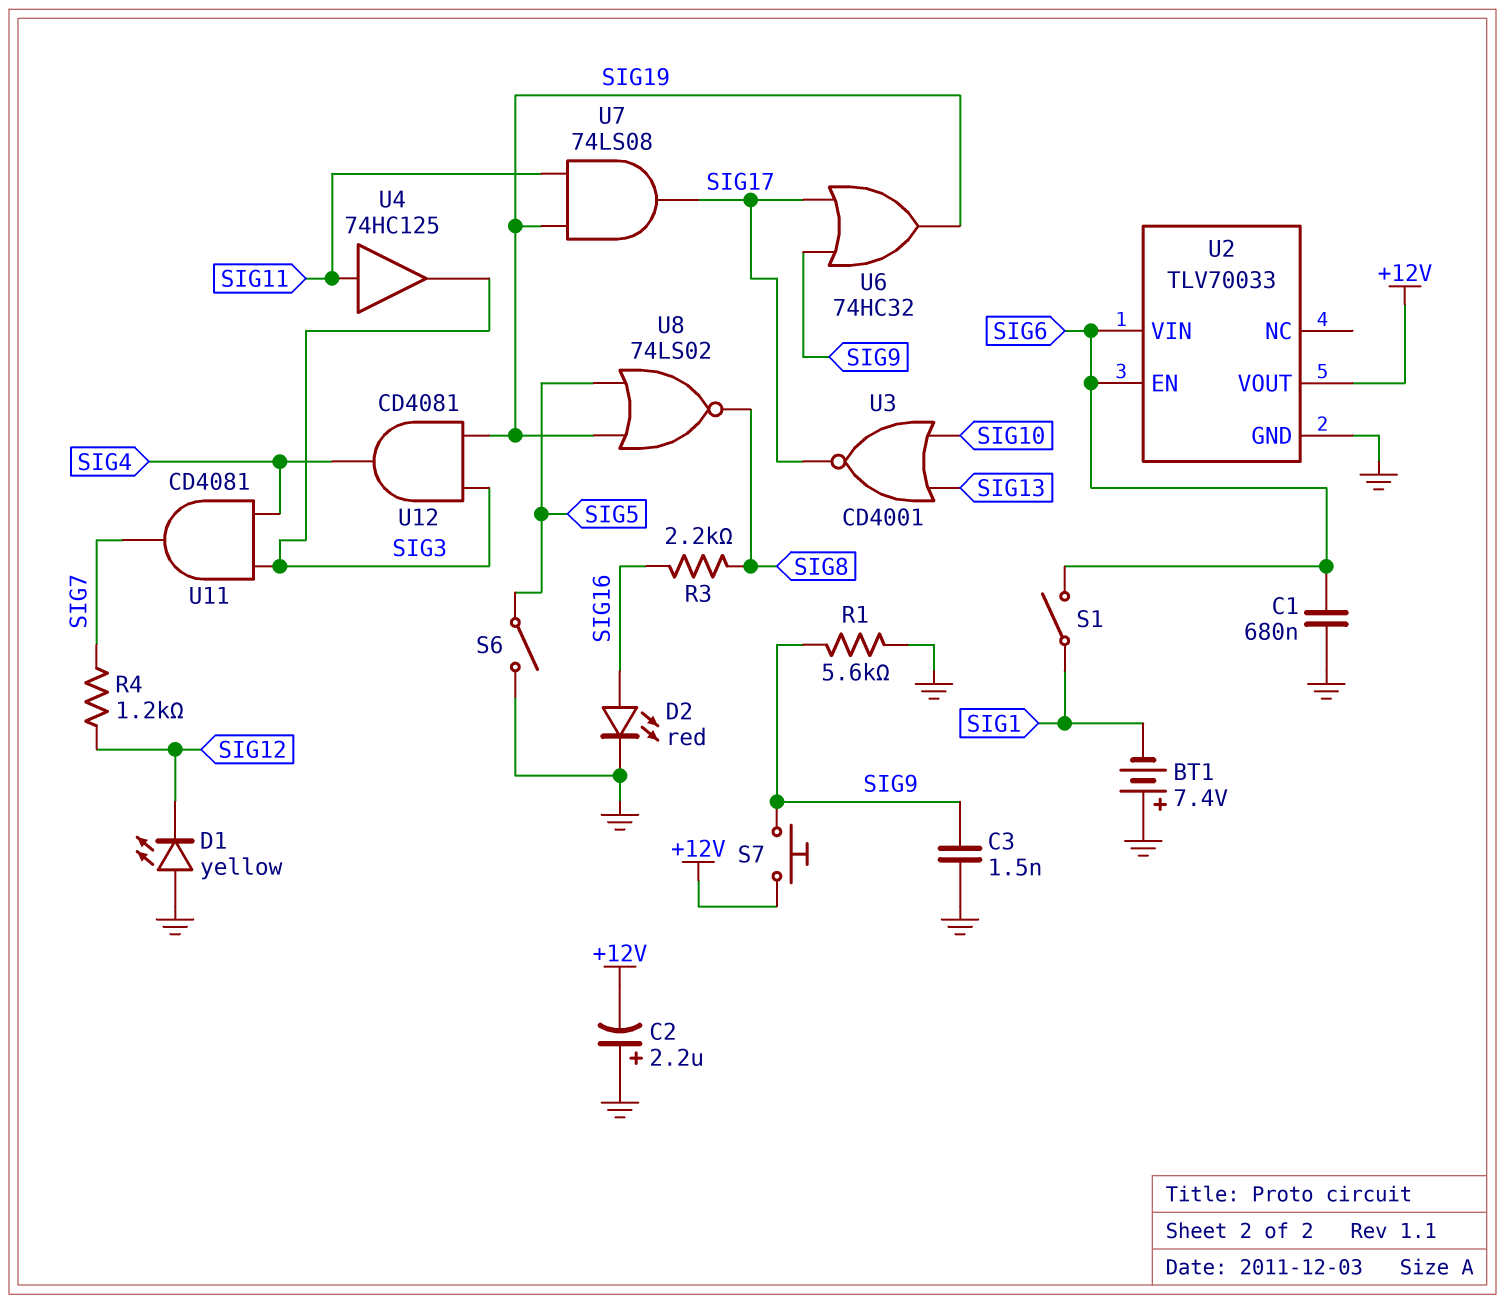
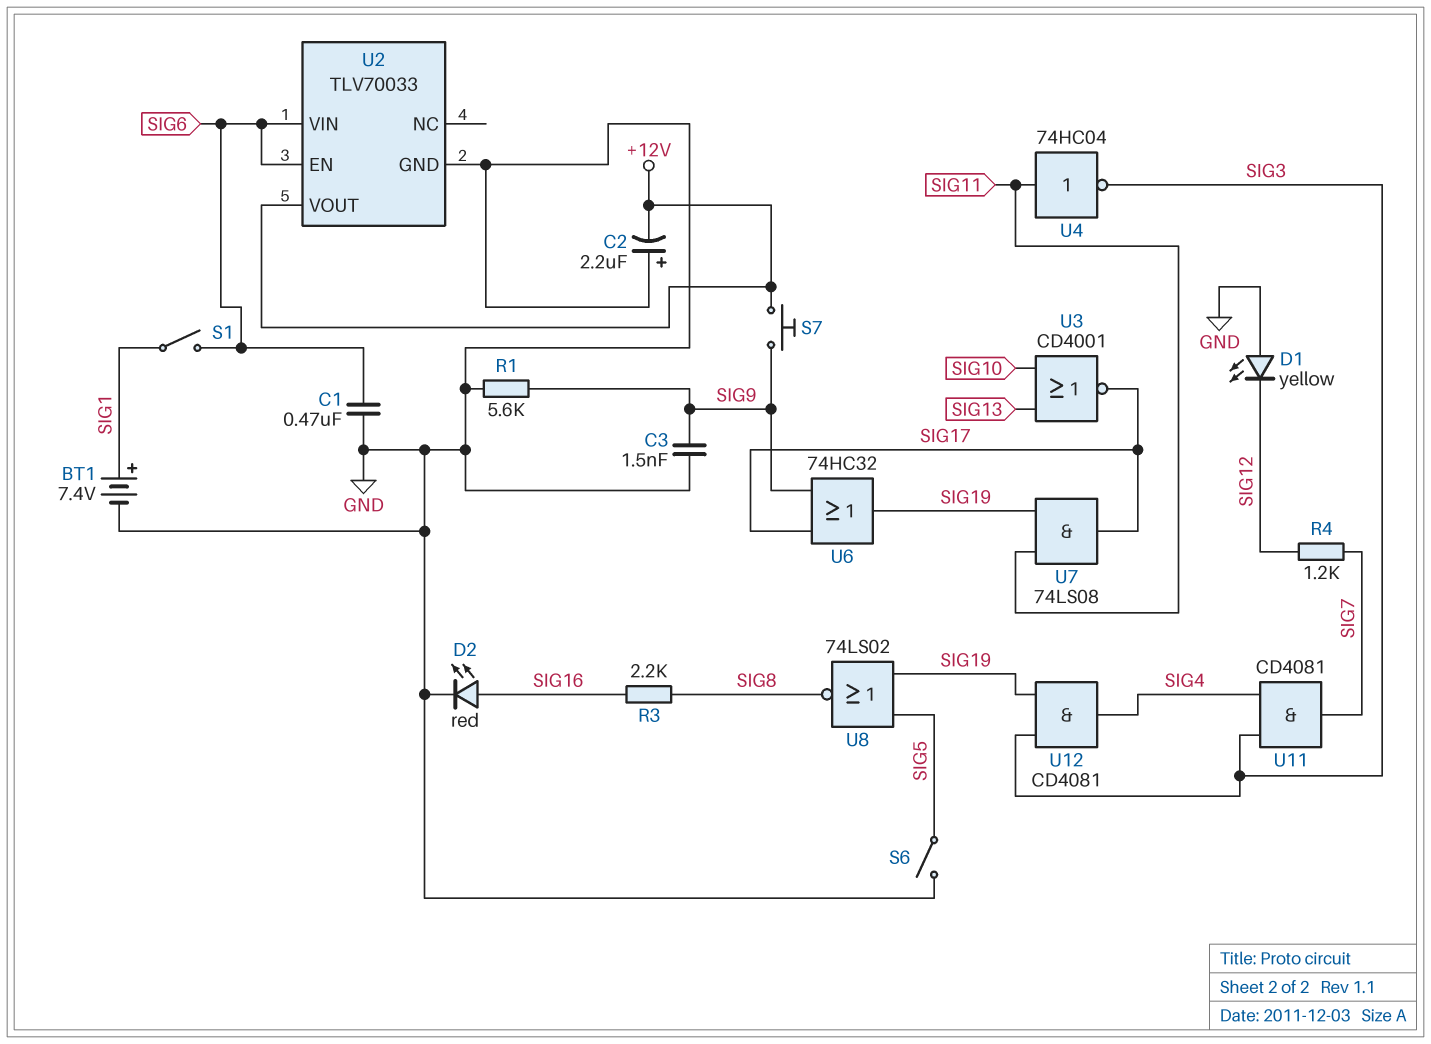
BT1: 7.4V (plus GND, minus SIG1) -> 7.4V (plus SIG1, minus GND)
C1: 680nF (GND, SIG6) -> 470nF (GND, SIG6)
U4: buffer 74HC125 (in SIG11, out SIG3) -> NOT 74HC04 (in SIG11, out SIG3)

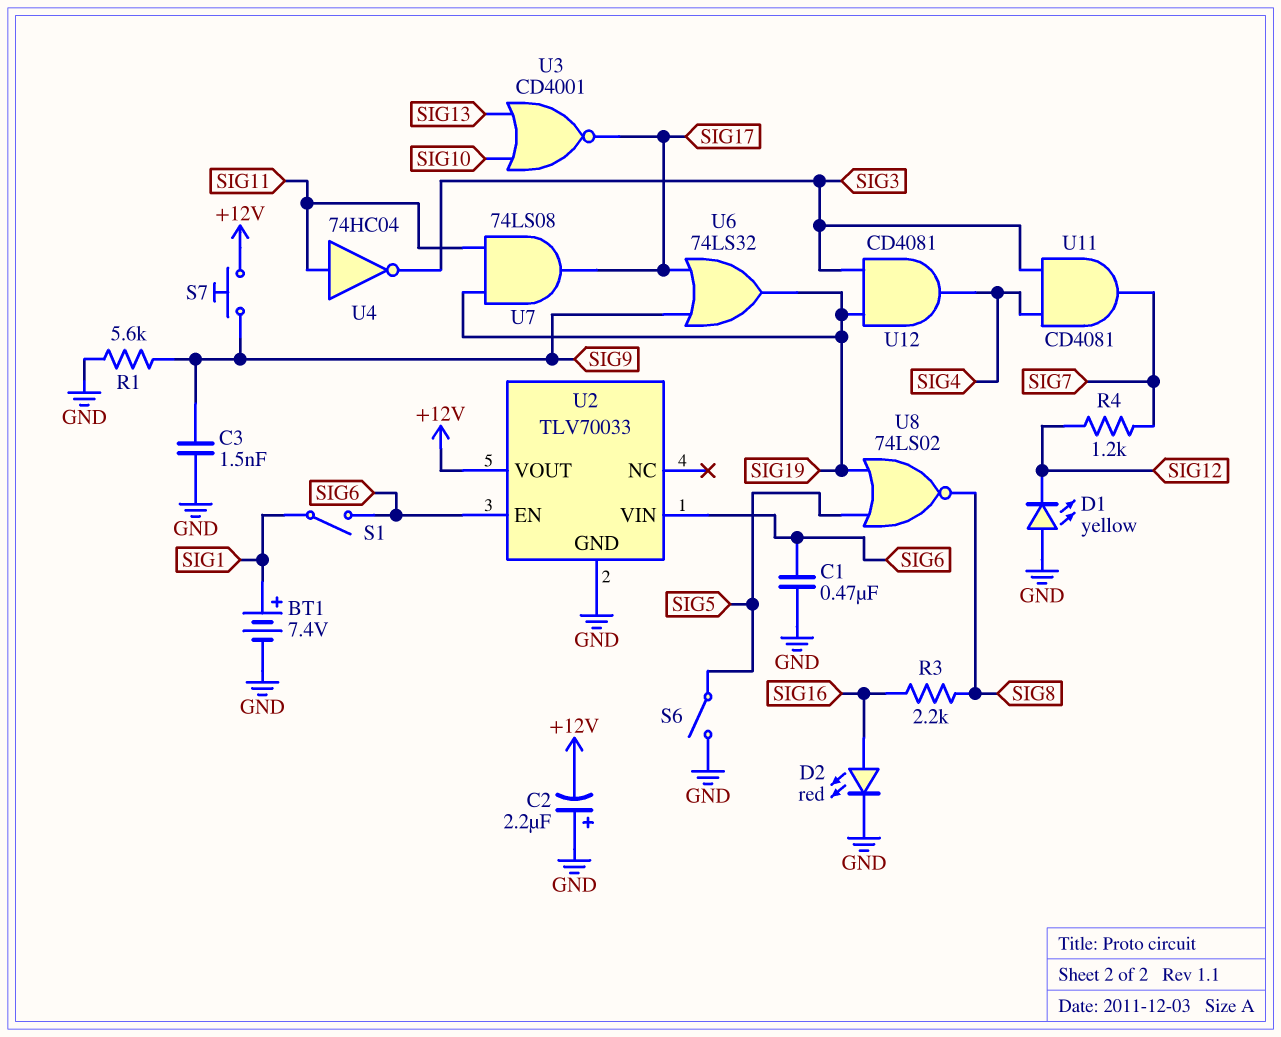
U6: OR 74HC32 (in SIG9, in SIG17, out SIG19) -> OR 74LS32 (in SIG9, in SIG17, out SIG19)

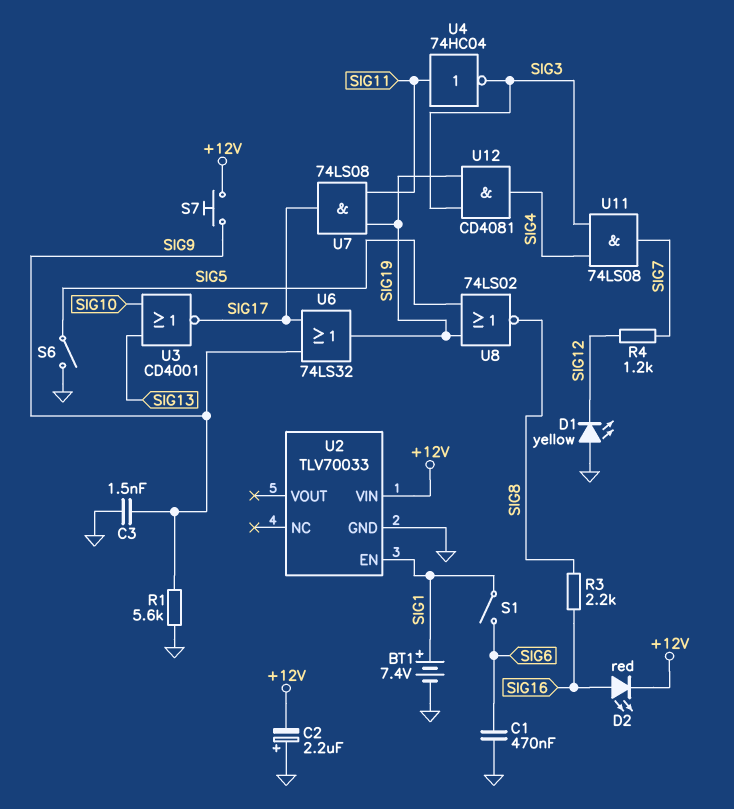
D2: LED red (A SIG16, K GND) -> LED red (A SIG16, K +12V)
U2 pin EN: SIG6 -> SIG1
U2 pin VIN: SIG6 -> +12V
U2 pin VOUT: +12V -> none
U11: AND CD4081 (in SIG3, in SIG4, out SIG7) -> AND 74LS08 (in SIG3, in SIG4, out SIG7)

